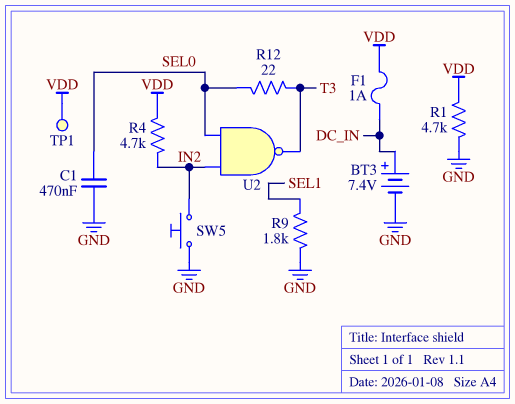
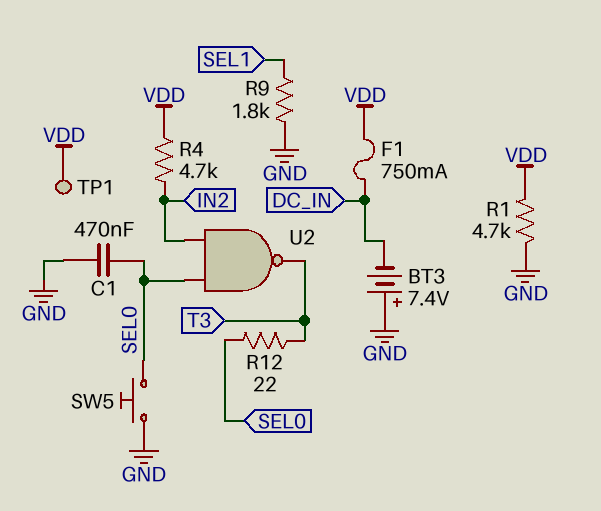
BT3: 7.4V (plus DC_IN, minus GND) -> 7.4V (plus GND, minus DC_IN)
F1: 1A (DC_IN, VDD) -> 750mA (DC_IN, VDD)
SW5: button (GND, IN2) -> button (GND, SEL0)

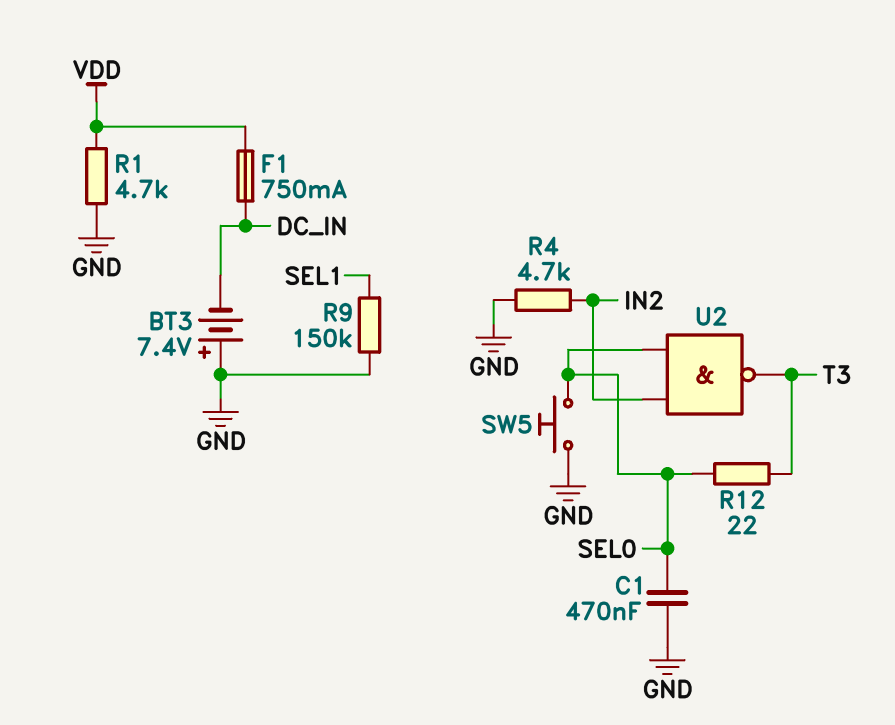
R4: 4.7k (IN2, VDD) -> 4.7k (GND, IN2)
R9: 1.8k (GND, SEL1) -> 150k (GND, SEL1)
TP1: test point (VDD) -> none

